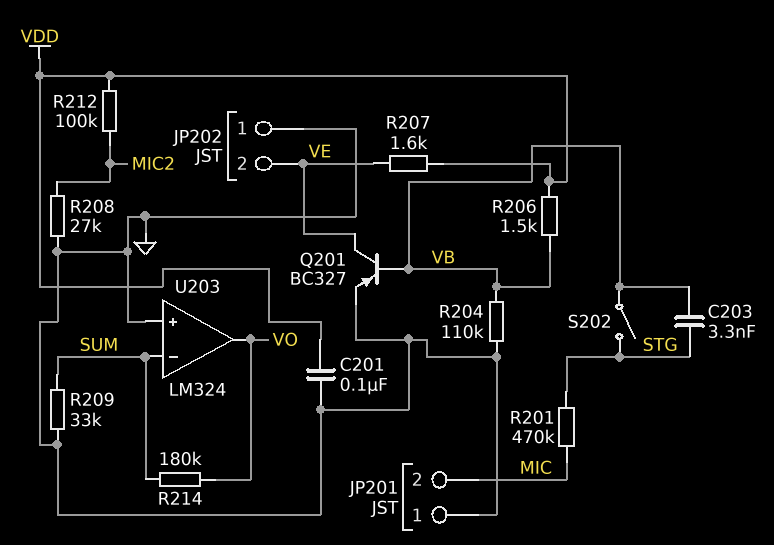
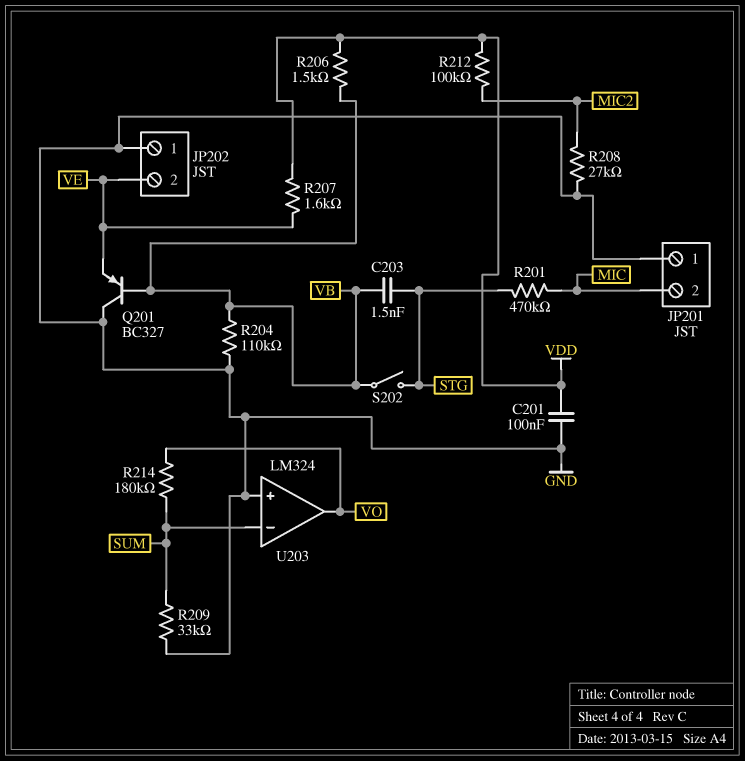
C203: 3.3nF (STG, VB) -> 1.5nF (STG, VB)
Q201: PNP BC327 (B VB, C VE, E GND) -> PNP BC327 (B VB, C GND, E VE)

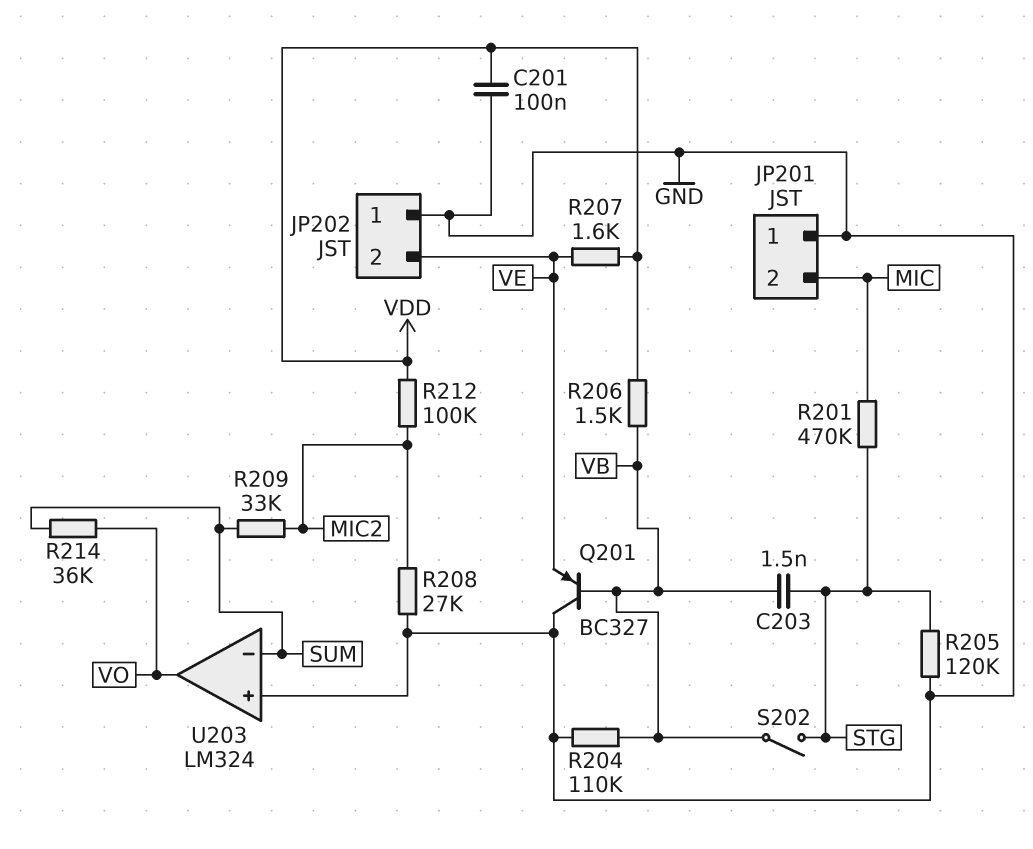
R205: none -> 120k (GND, STG)
R209: 33k (GND, SUM) -> 33k (MIC2, SUM)
R214: 180k (SUM, VO) -> 36k (SUM, VO)

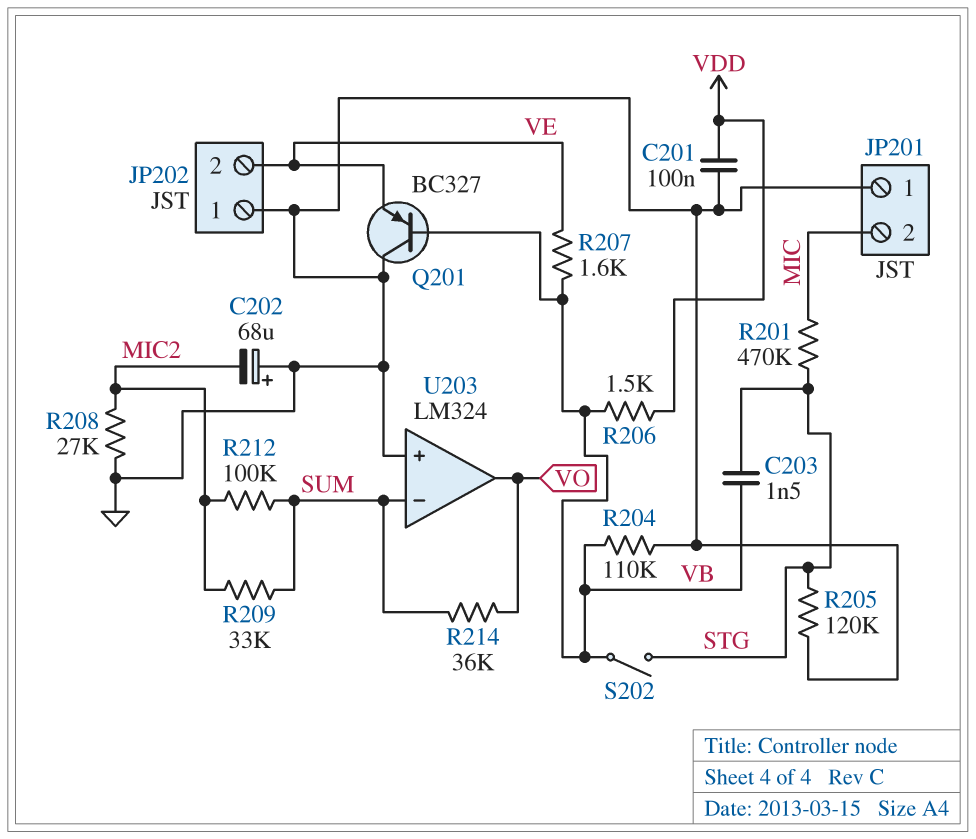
C202: none -> 68uF (plus GND, minus MIC2)
R207: 1.6k (VDD, VE) -> 1.6k (VB, VE)
R212: 100k (MIC2, VDD) -> 100k (MIC2, SUM)

